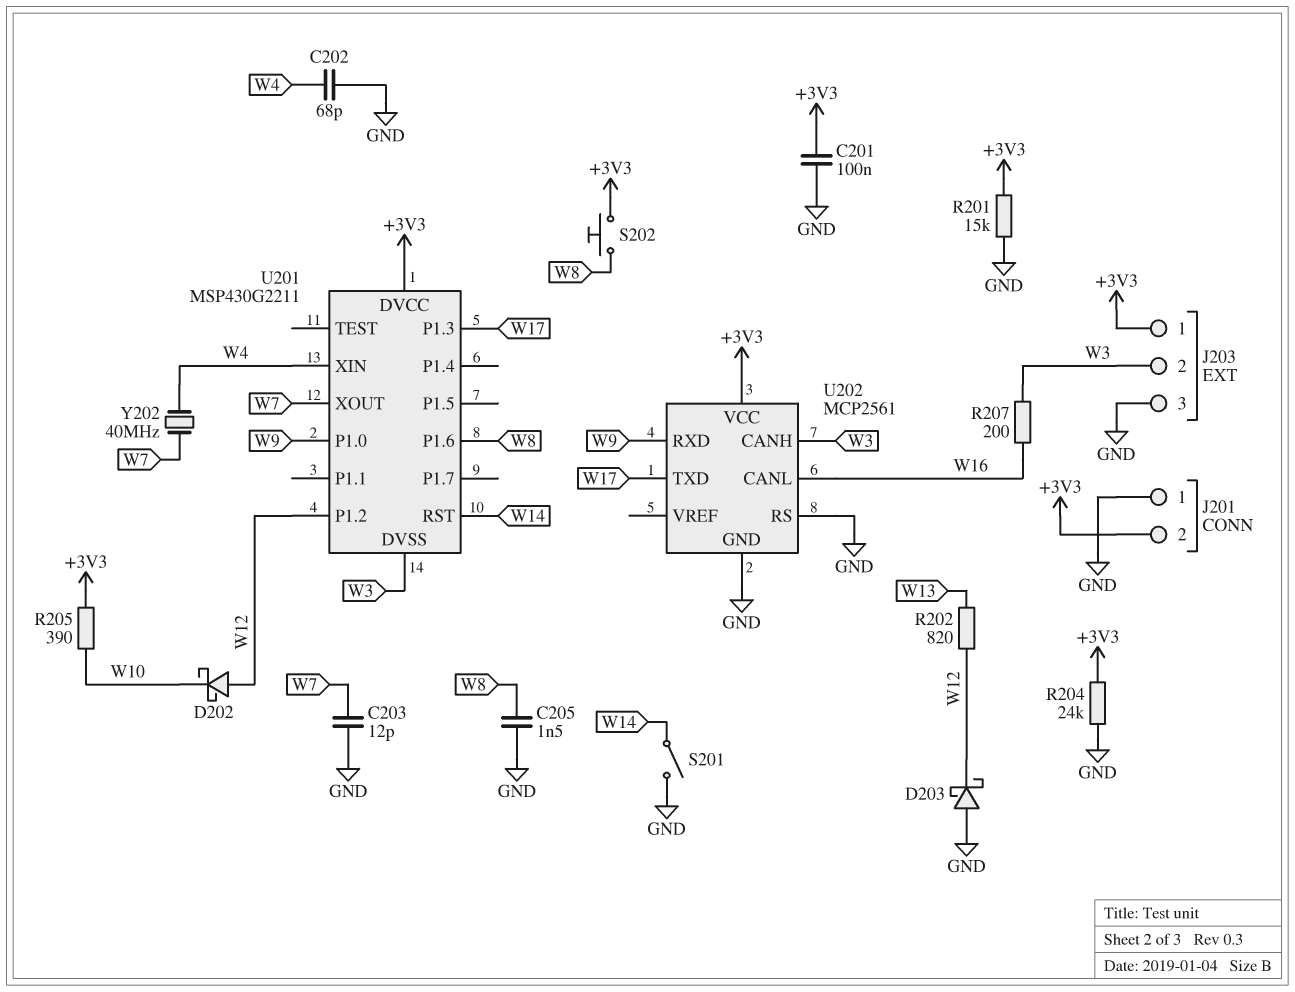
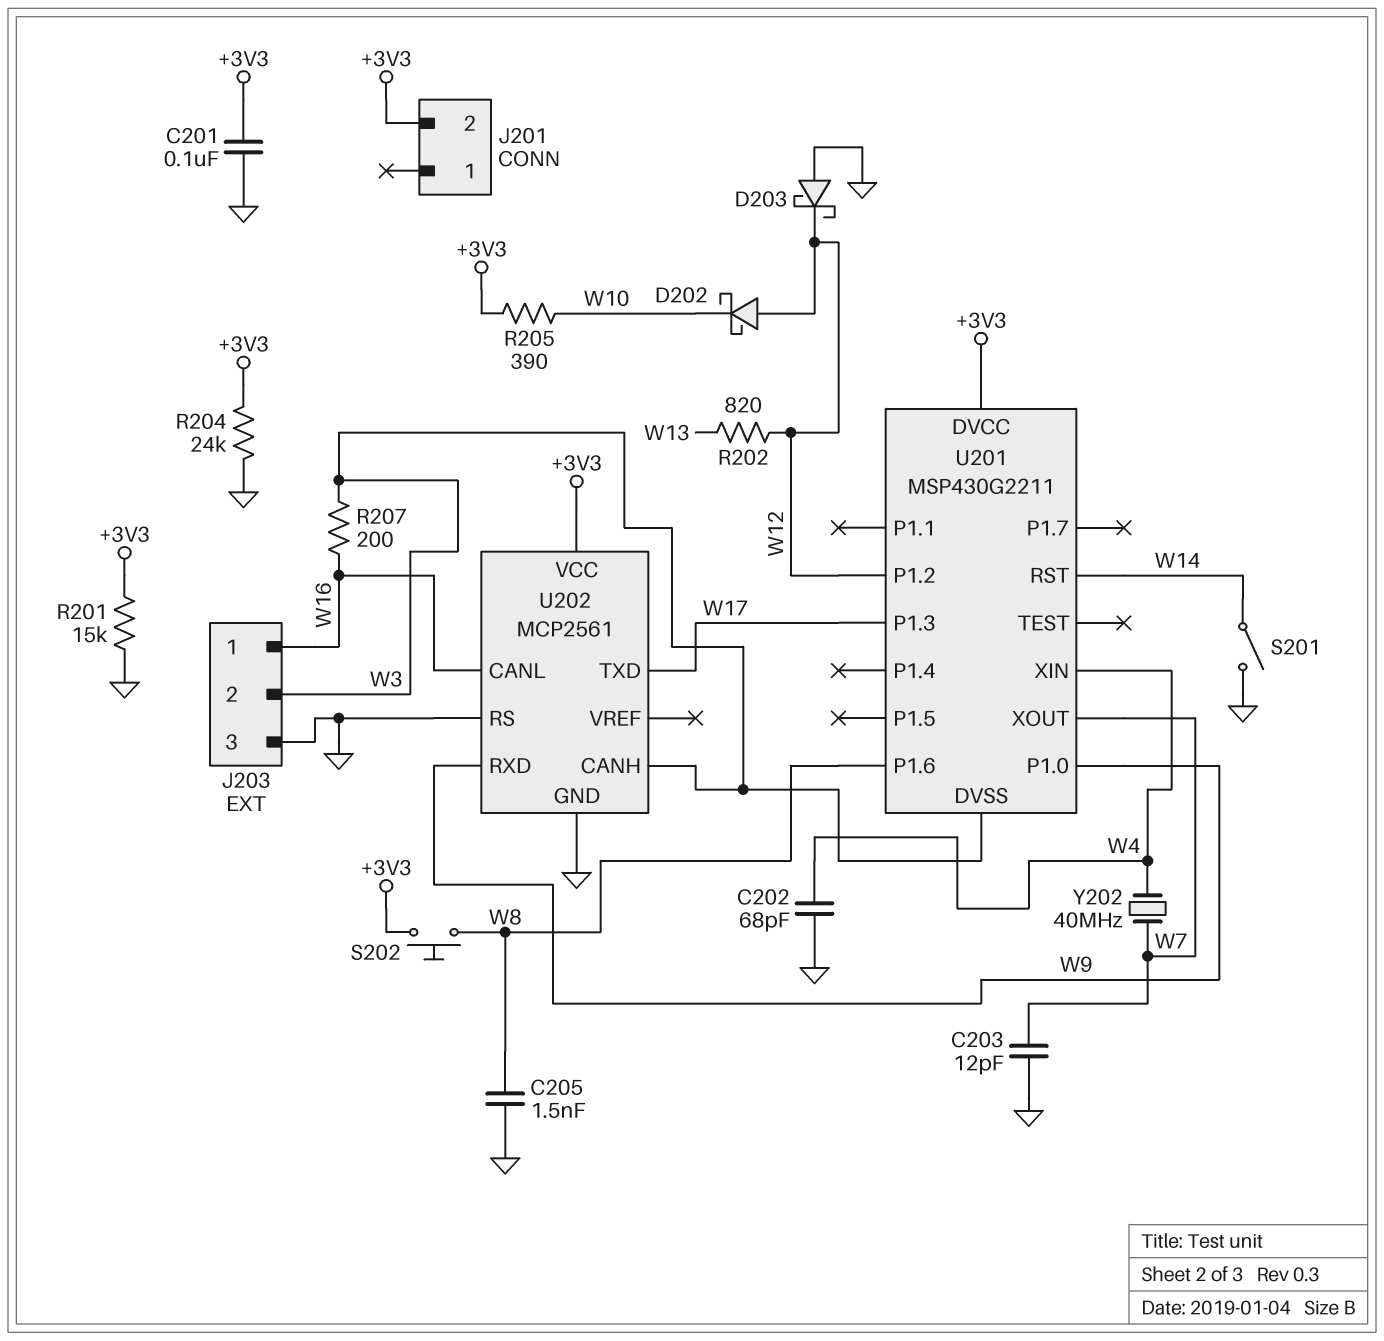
J201 pin 1: GND -> none
J203 pin 1: +3V3 -> W16

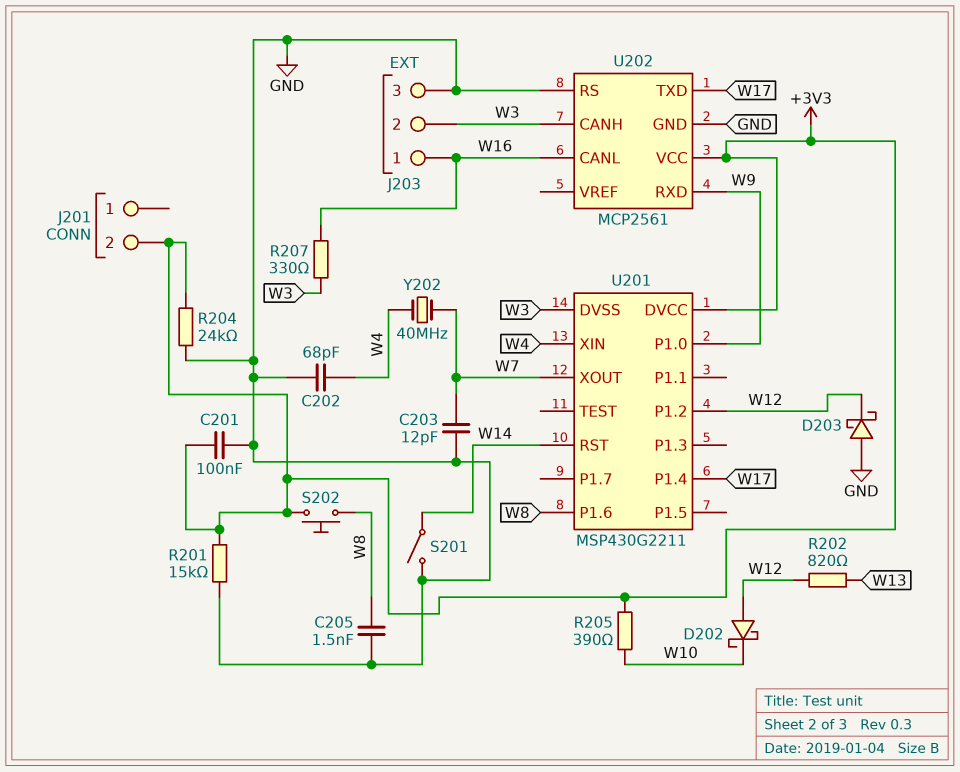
R207: 200 (W3, W16) -> 330 (W3, W16)
U201 pin P1.3: W17 -> none
U201 pin P1.4: none -> W17

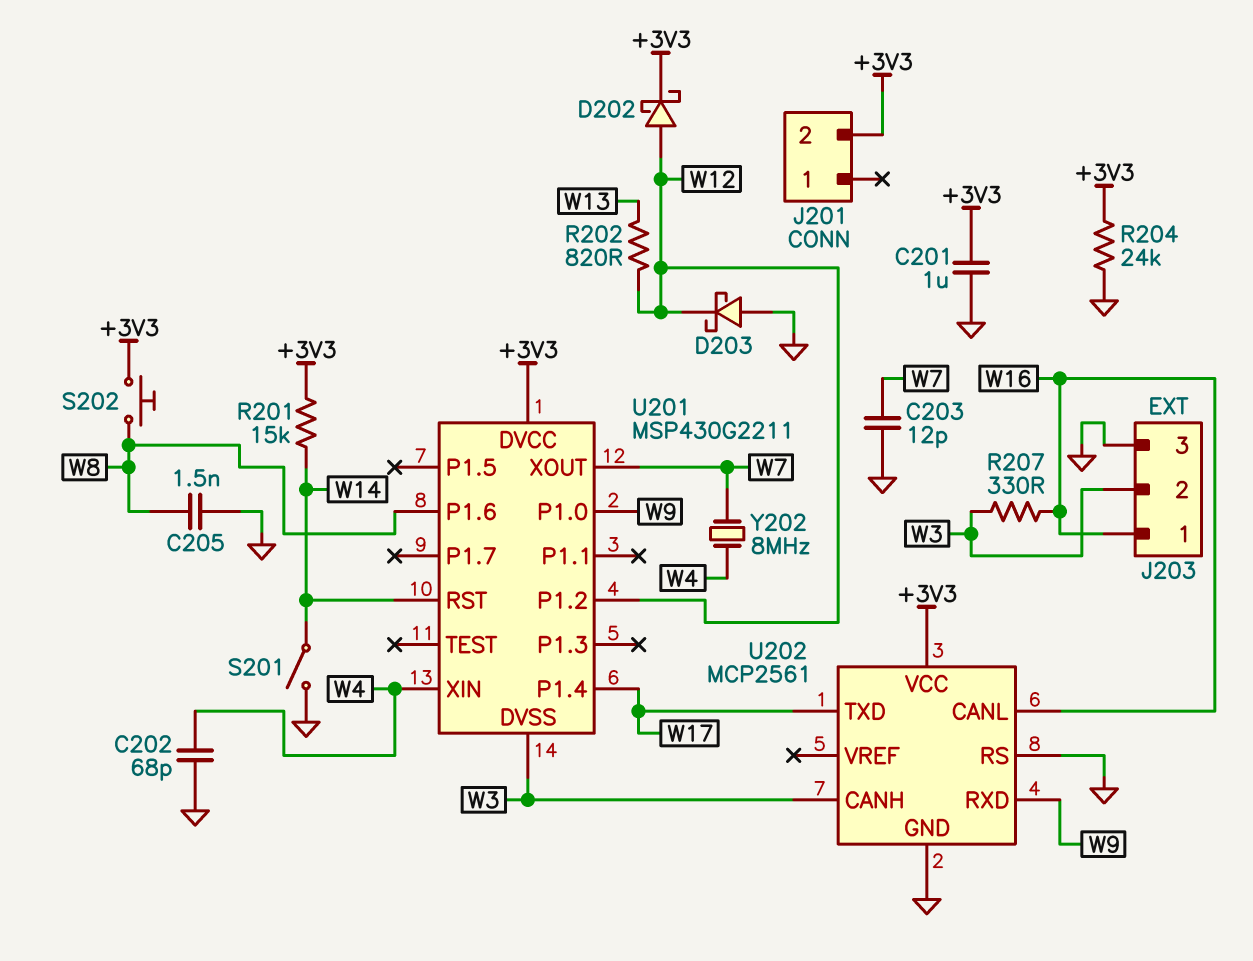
C201: 100nF (+3V3, GND) -> 1uF (+3V3, GND)
D202: schottky (A W12, K W10) -> schottky (A W12, K +3V3)
R201: 15k (+3V3, GND) -> 15k (+3V3, W14)
R205: 390 (+3V3, W10) -> none
Y202: 40MHz (W4, W7) -> 8MHz (W4, W7)

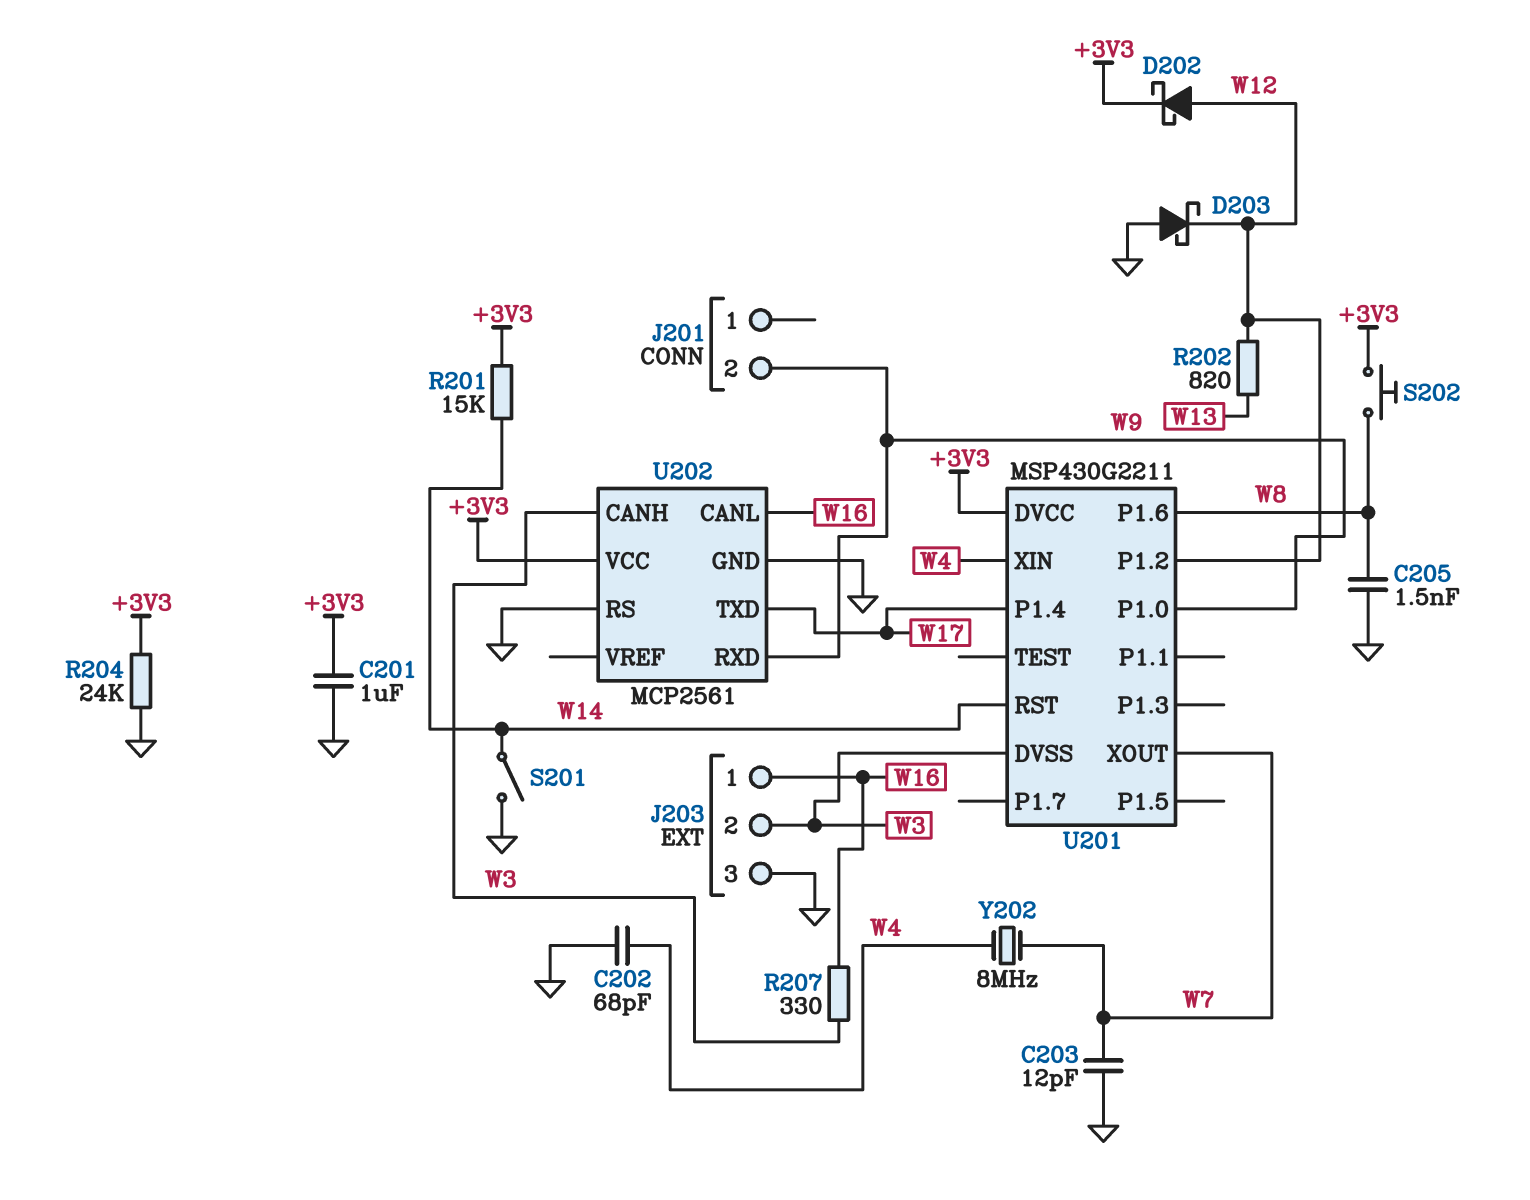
J201 pin 2: +3V3 -> W9

